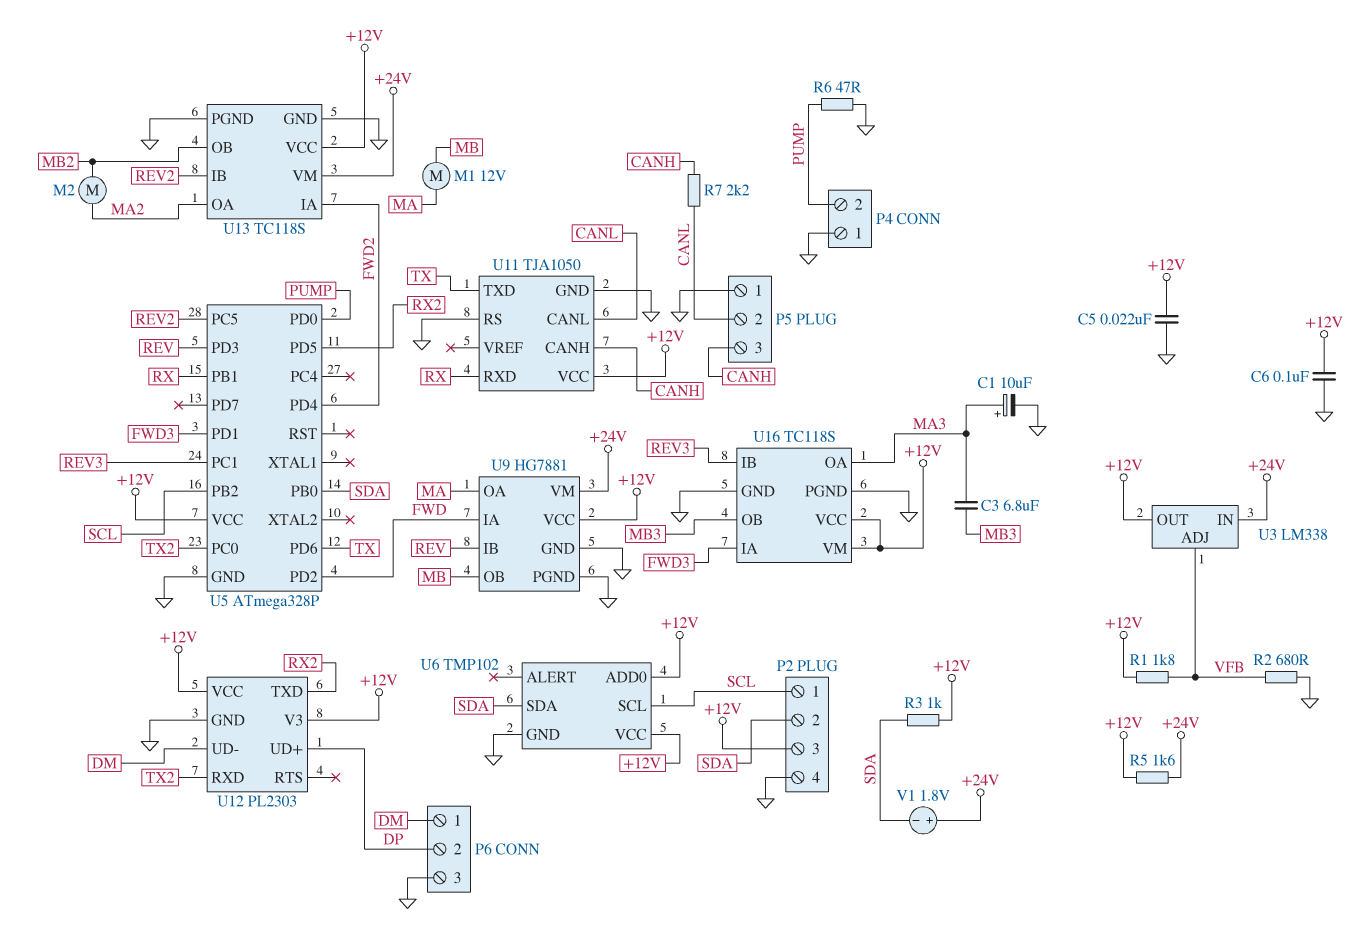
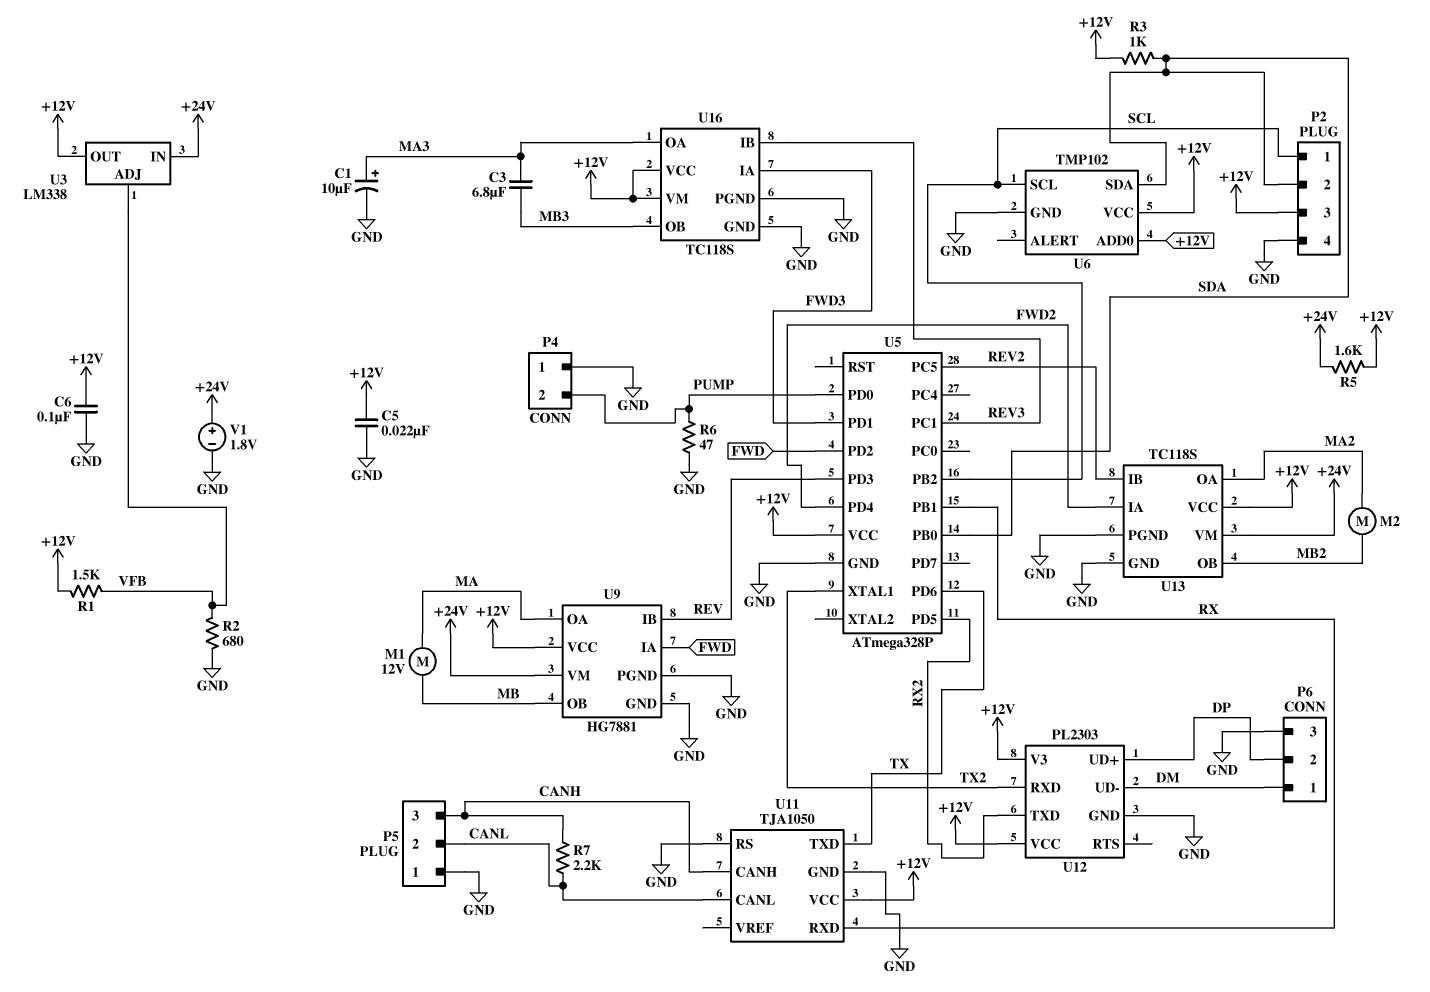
R1: 1.8k (+12V, VFB) -> 1.5k (+12V, VFB)
U5 pin PC0: TX2 -> none
U5 pin XTAL1: none -> TX2
V1: 1.8V (plus +24V, minus SDA) -> 1.8V (plus +24V, minus GND)

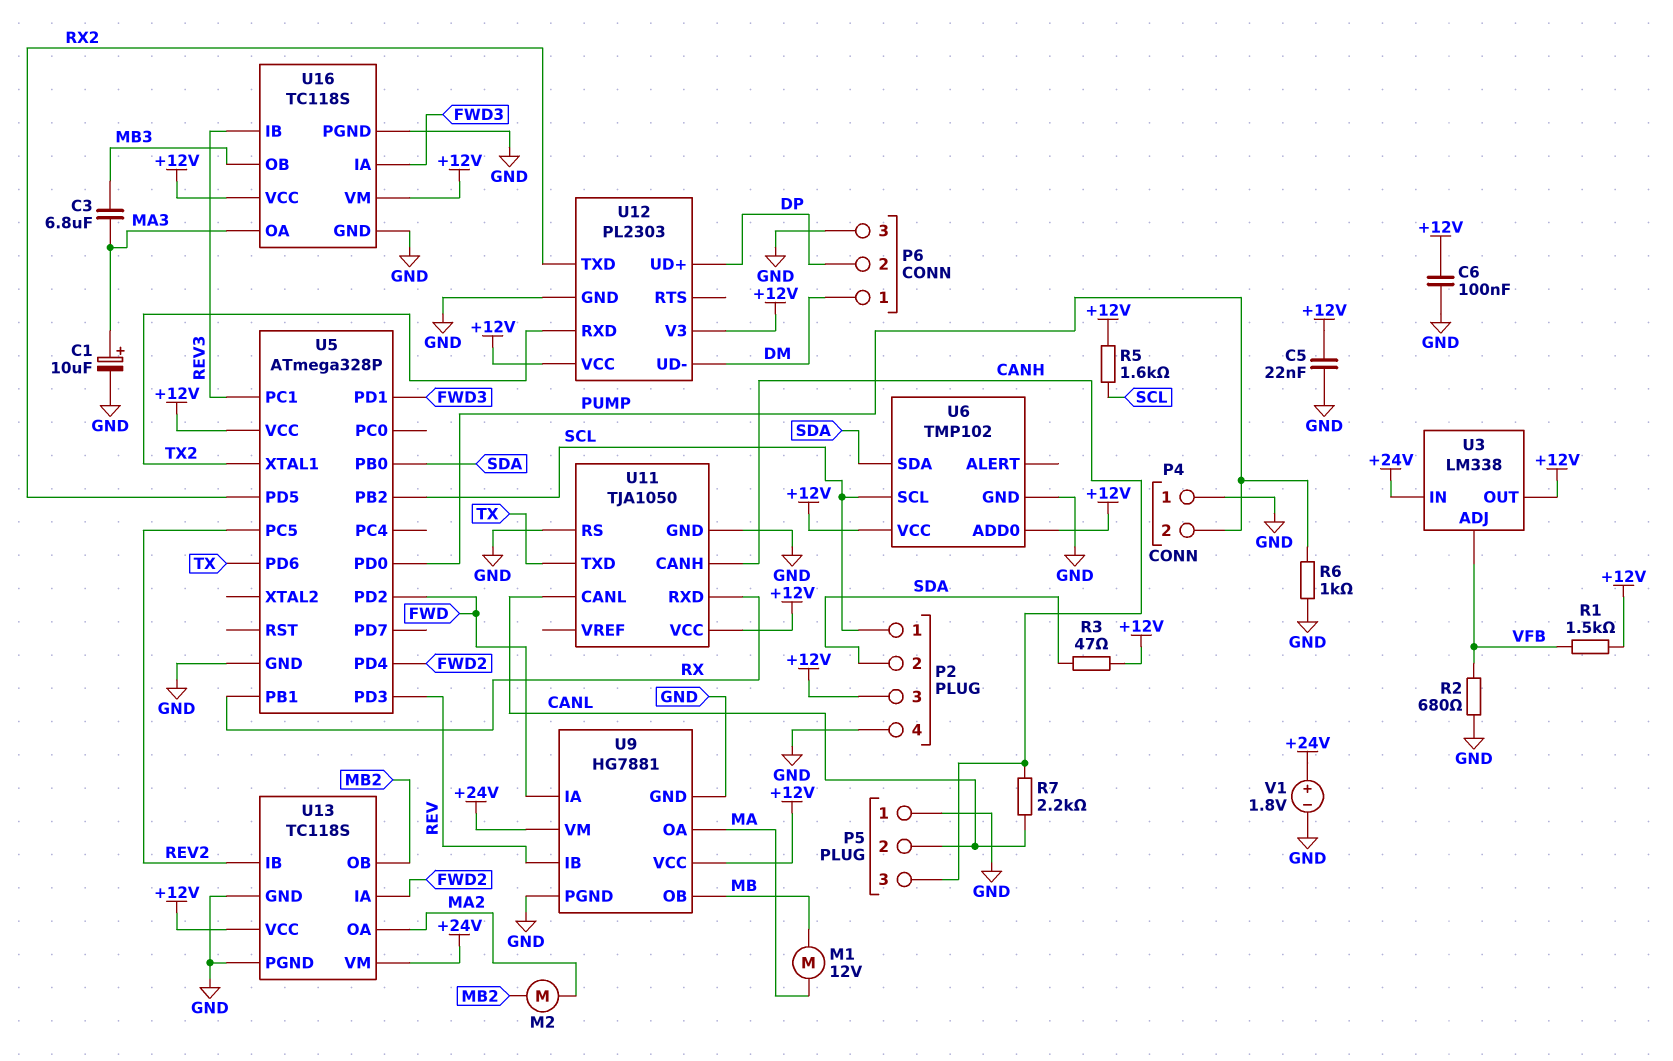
R3: 1k (+12V, SDA) -> 47 (+12V, SDA)
R5: 1.6k (+12V, +24V) -> 1.6k (+12V, SCL)
R6: 47 (GND, PUMP) -> 1k (GND, PUMP)

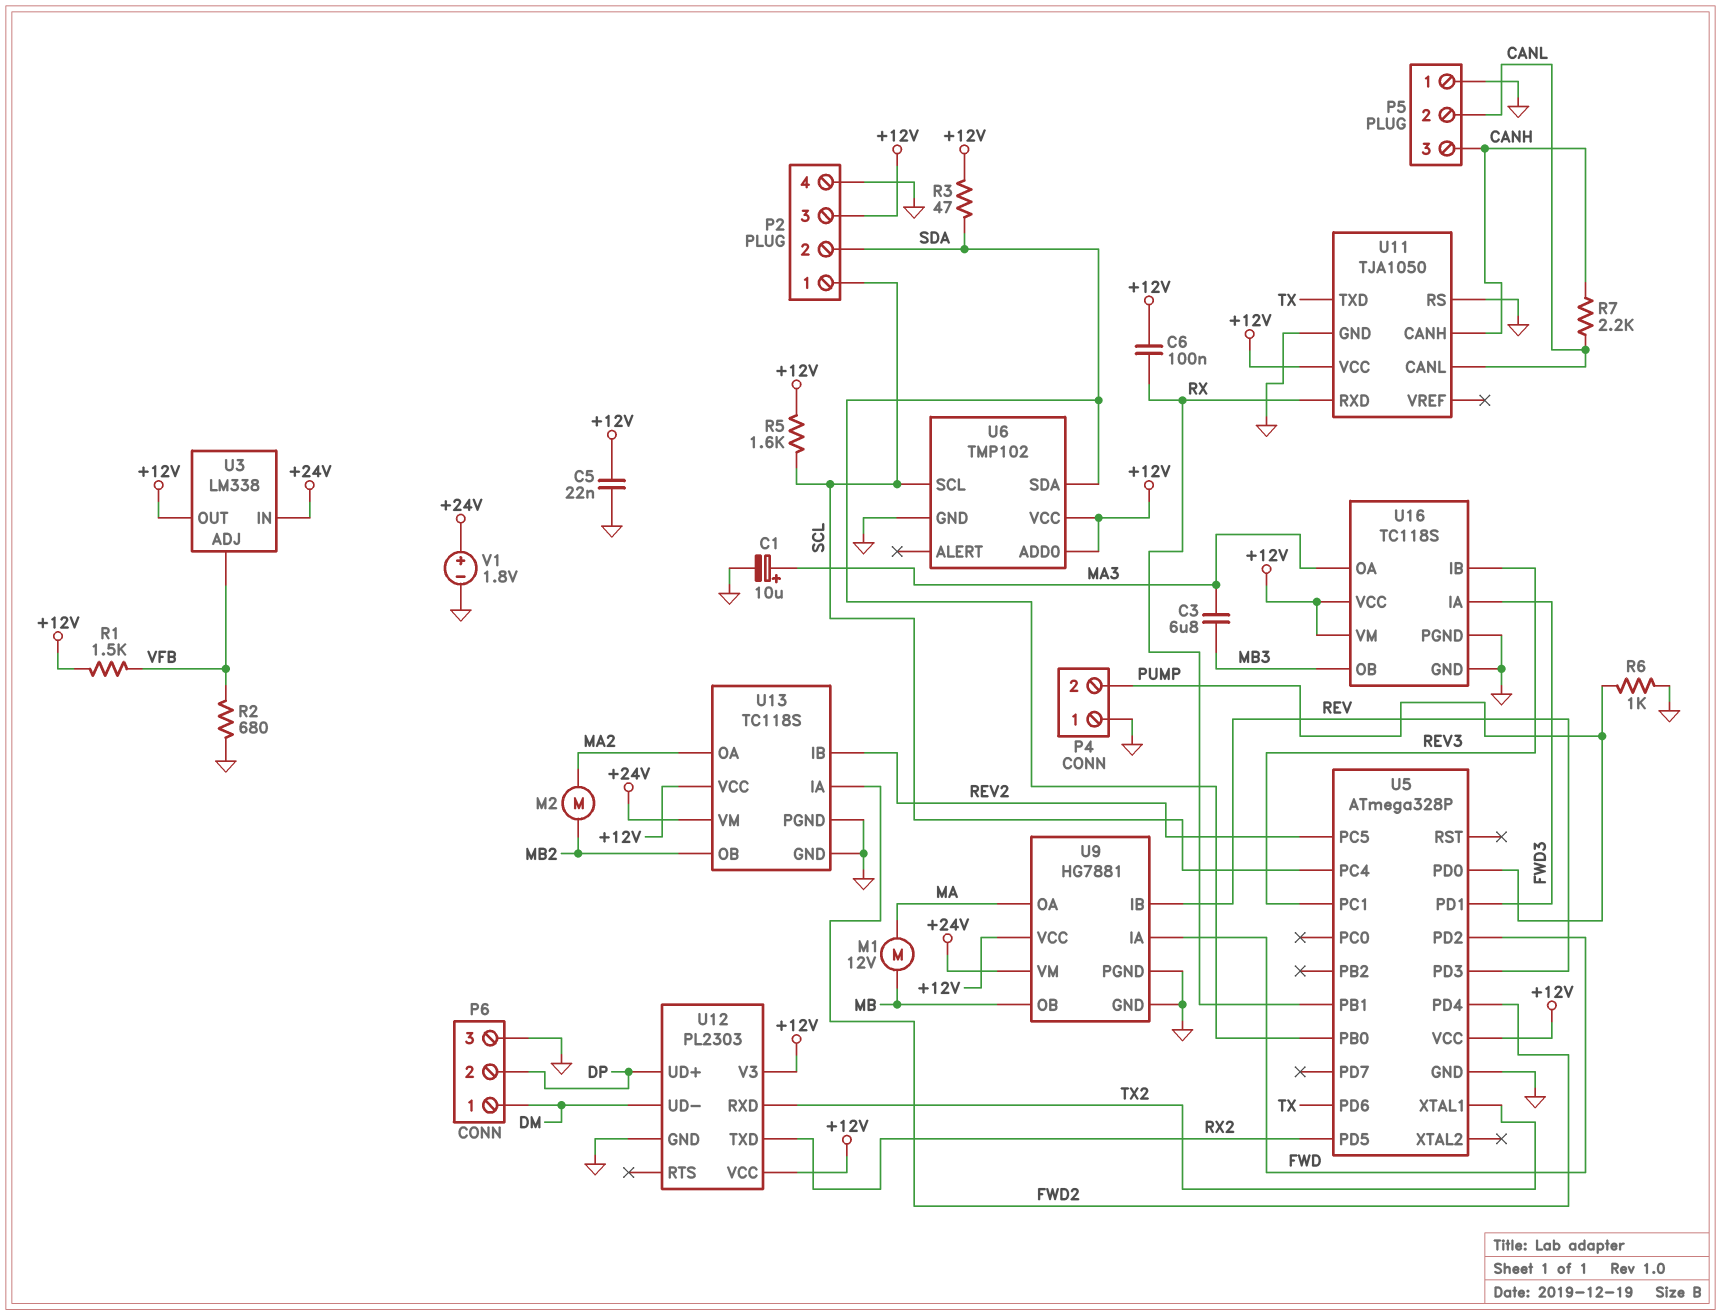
C6: 100nF (+12V, GND) -> 100nF (+12V, RX)
U5 pin PB2: SCL -> none
U5 pin PC4: none -> SCL

